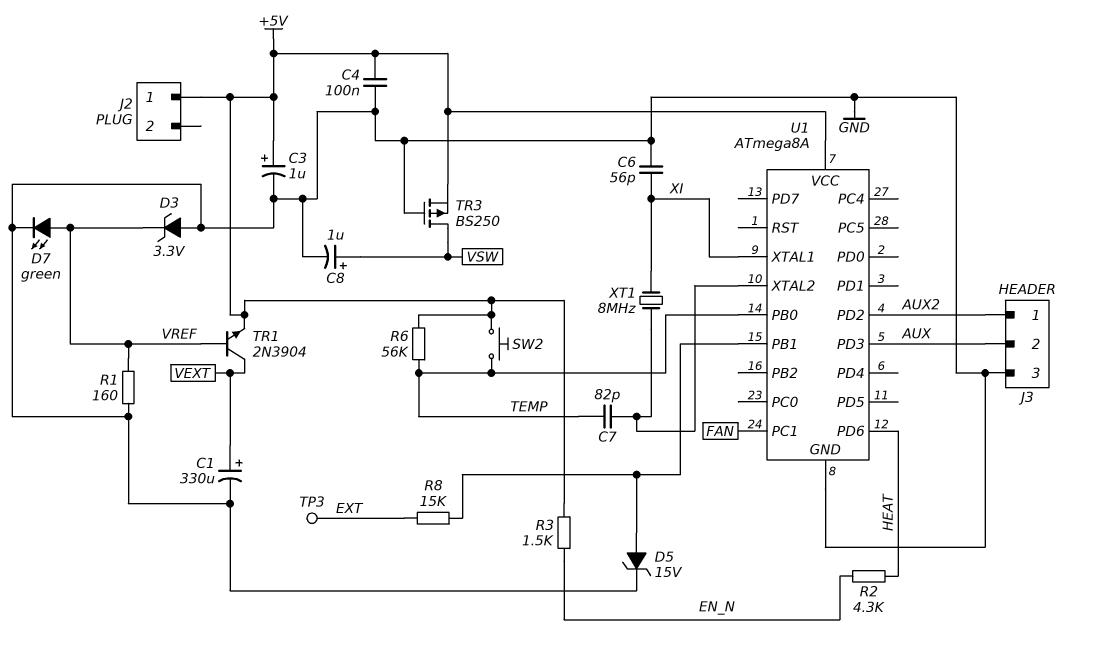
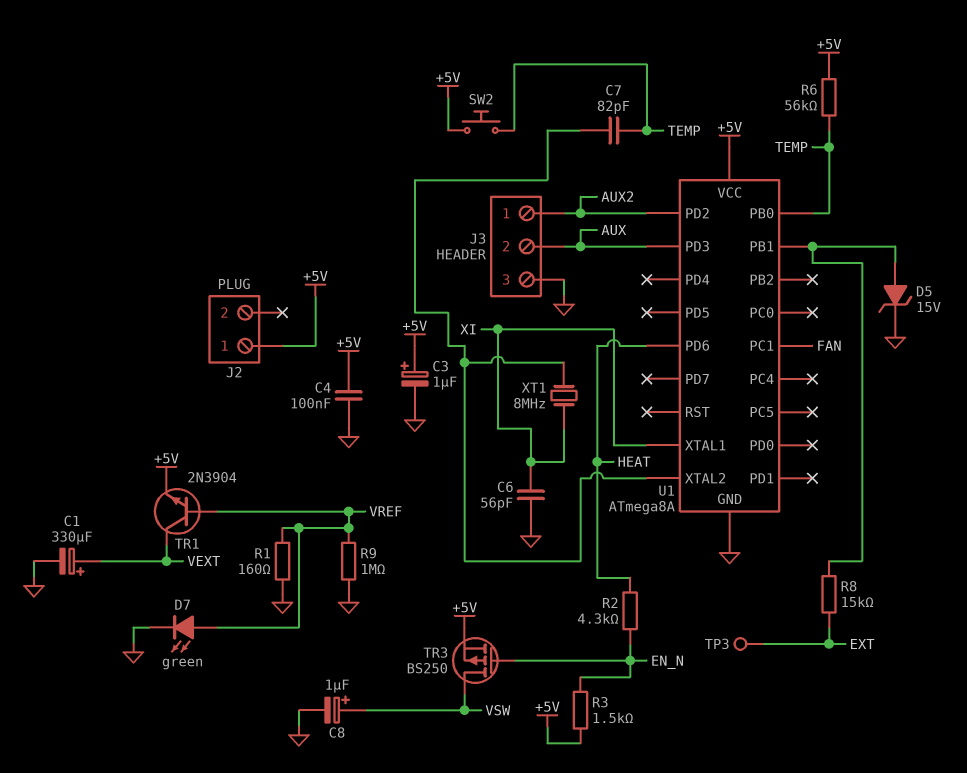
D3: zener 3.3V (A GND, K VREF) -> none
R9: none -> 1M (GND, VREF)
TR3: PMOS BS250 (G GND, D VSW, S +5V) -> PMOS BS250 (G EN_N, D VSW, S +5V)

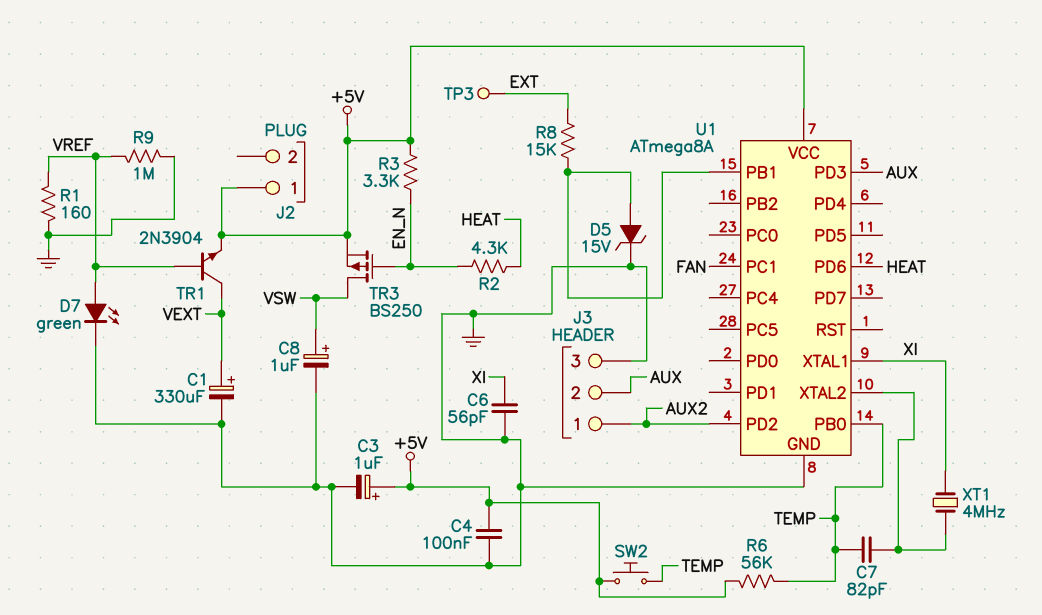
R3: 1.5k (+5V, EN_N) -> 3.3k (+5V, EN_N)
XT1: 8MHz (U1/XTAL2, XI) -> 4MHz (U1/XTAL2, XI)

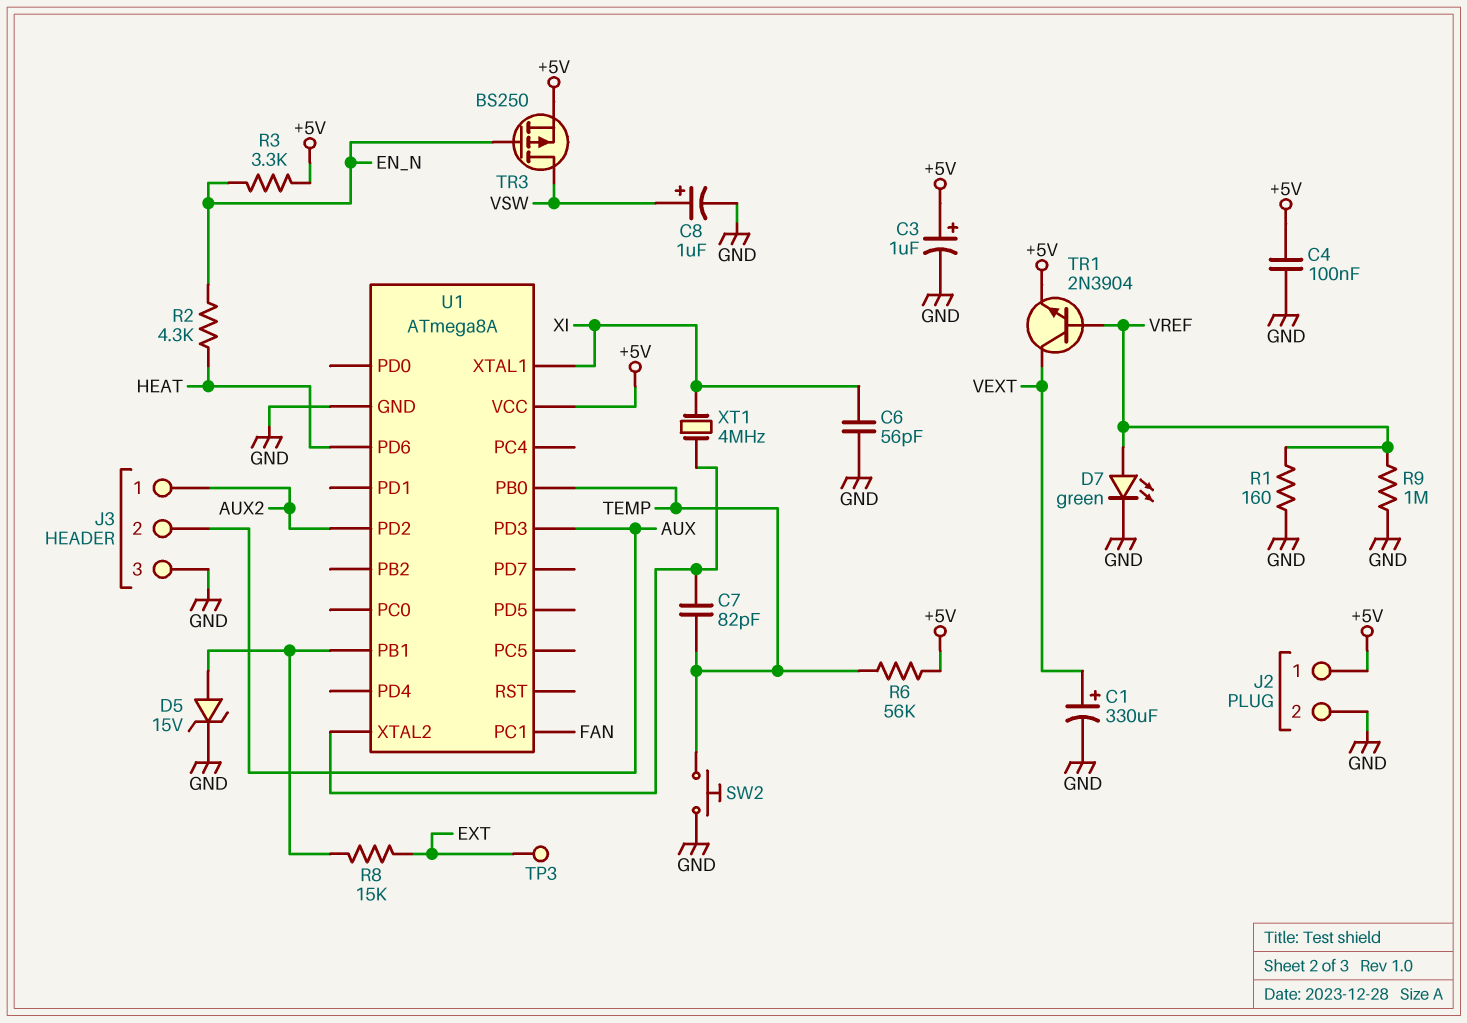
J2 pin 2: none -> GND
SW2: button (+5V, TEMP) -> button (GND, TEMP)

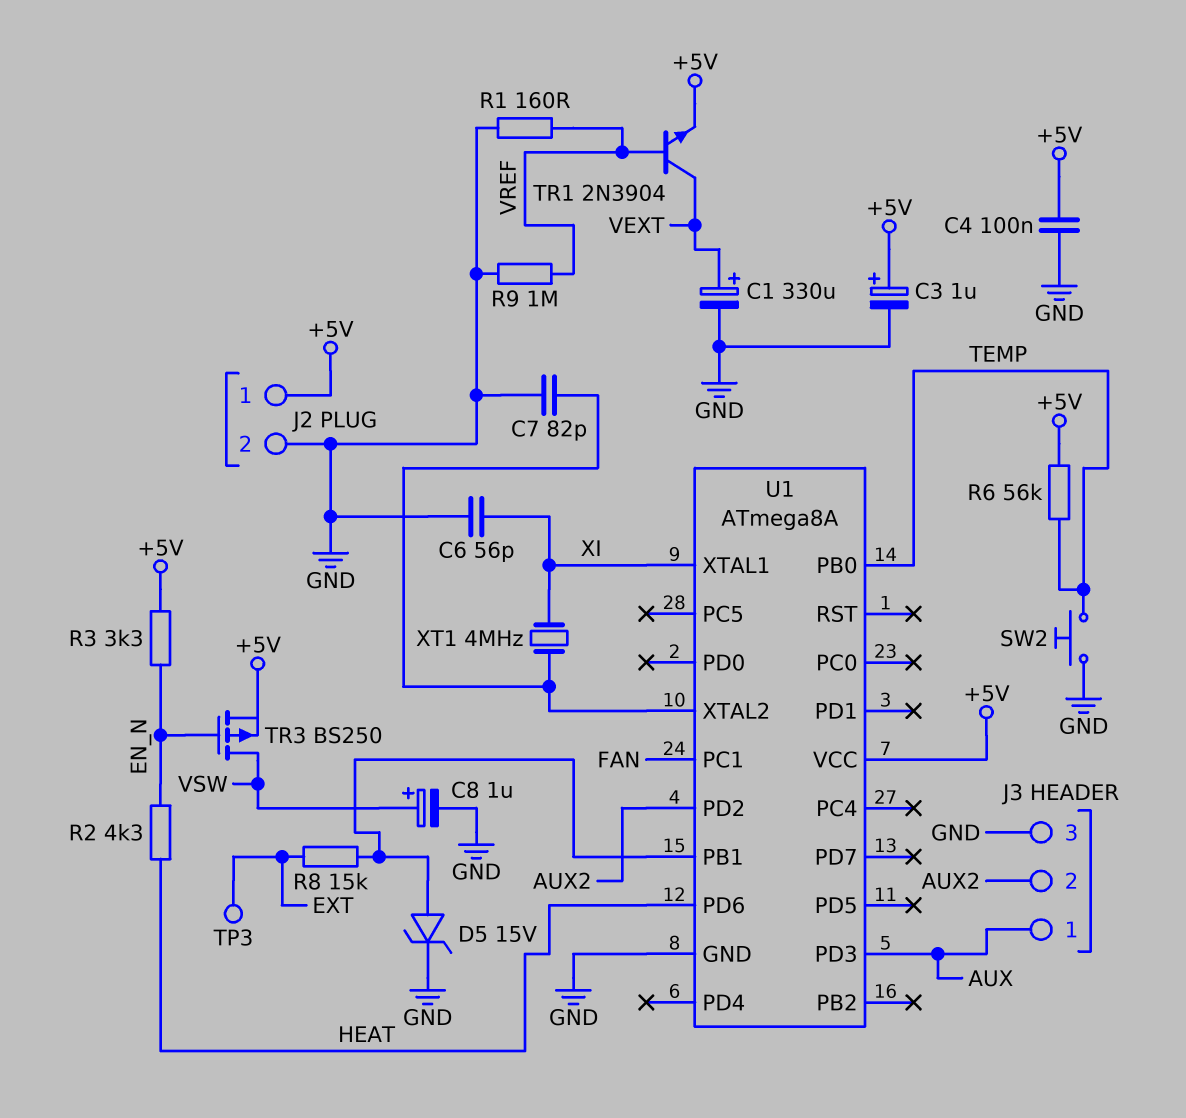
C7: 82pF (TEMP, U1/XTAL2) -> 82pF (GND, U1/XTAL2)
D7: LED green (A VREF, K GND) -> none
J3 pin 1: AUX2 -> AUX
J3 pin 2: AUX -> AUX2

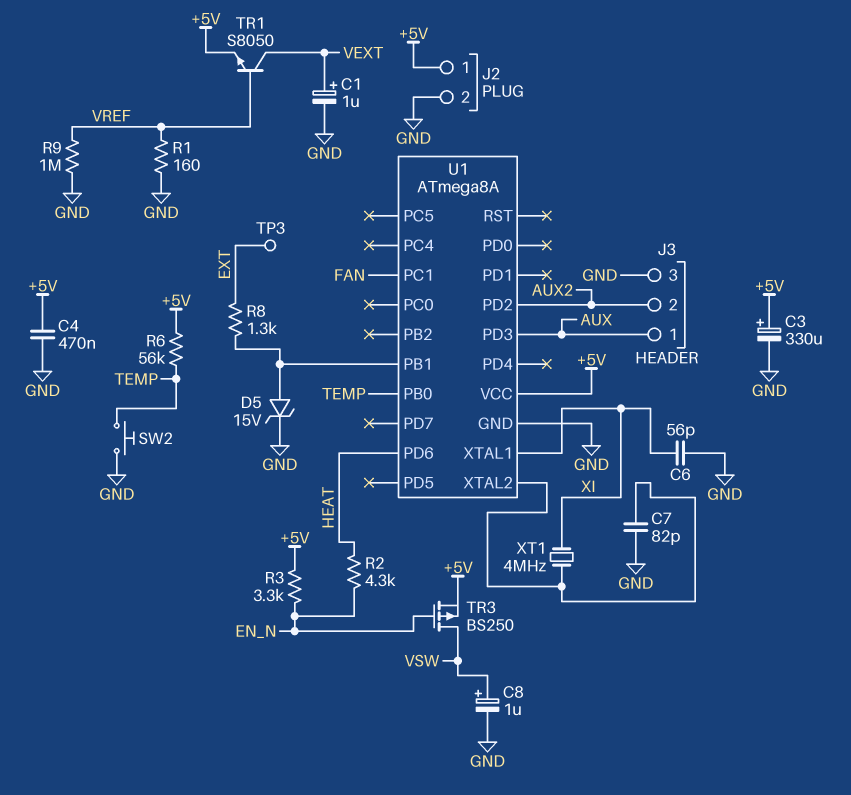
C1: 330uF (plus VEXT, minus GND) -> 1uF (plus VEXT, minus GND)
C3: 1uF (plus +5V, minus GND) -> 330uF (plus +5V, minus GND)
C4: 100nF (+5V, GND) -> 470nF (+5V, GND)
R8: 15k (EXT, U1/PB1) -> 1.3k (EXT, U1/PB1)
TR1: NPN 2N3904 (B VREF, C VEXT, E +5V) -> NPN S8050 (B VREF, C VEXT, E +5V)

